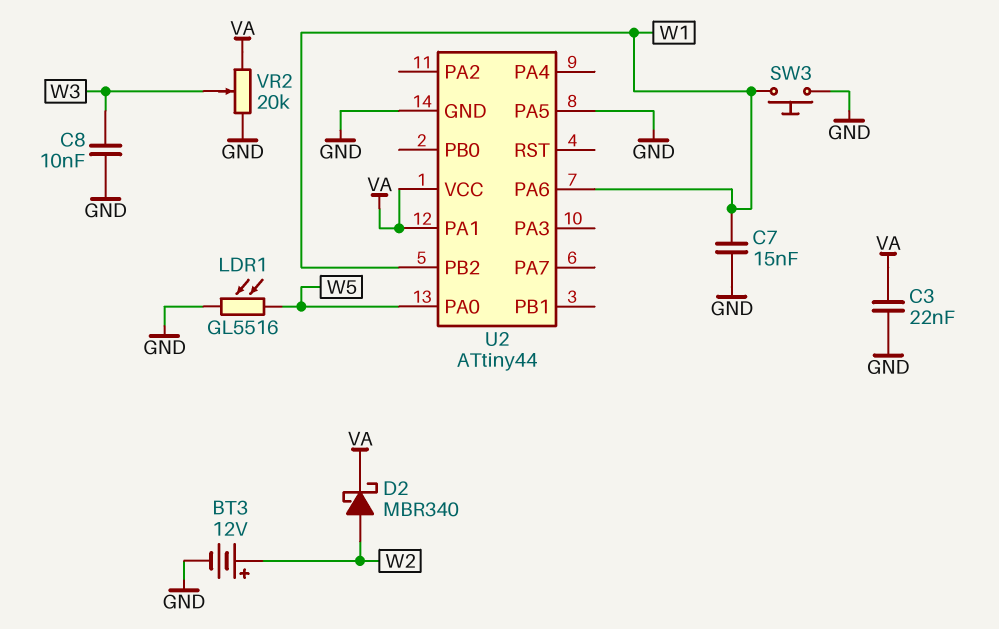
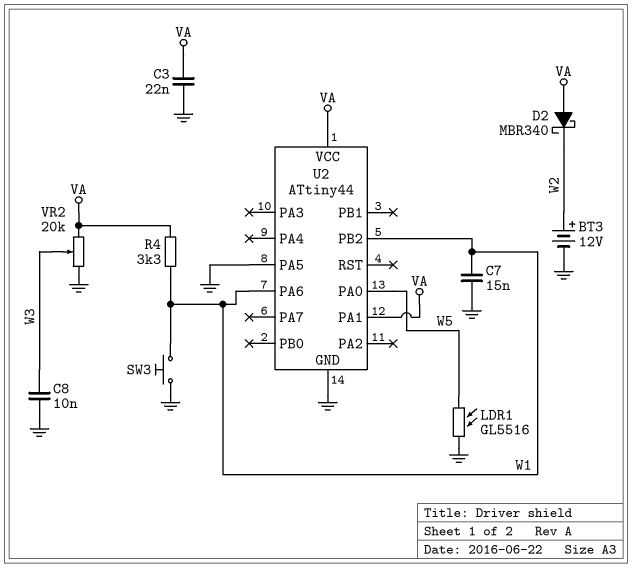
D2: schottky MBR340 (A W2, K VA) -> schottky MBR340 (A VA, K W2)
R4: none -> 3.3k (VA, W1)

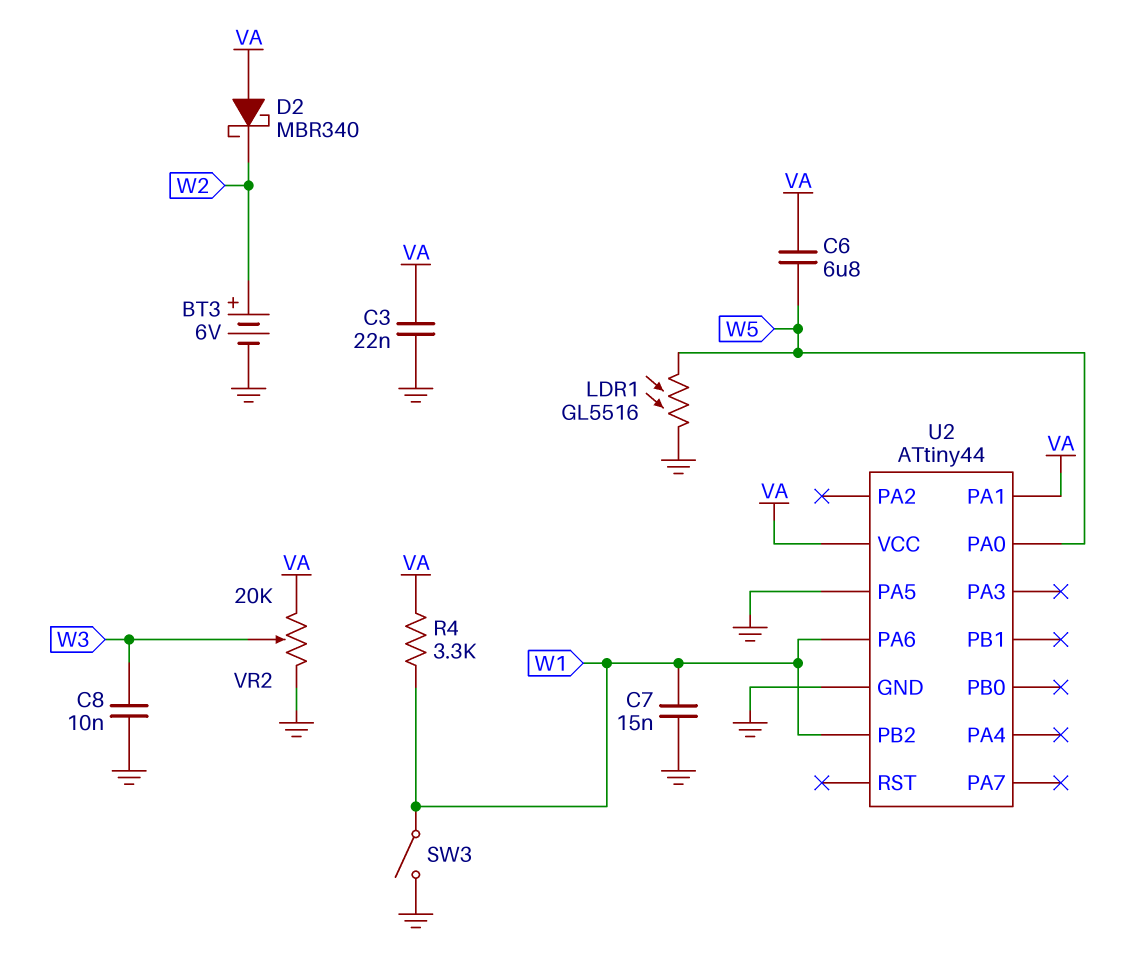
BT3: 12V (plus W2, minus GND) -> 6V (plus W2, minus GND)
C6: none -> 6.8uF (VA, W5)
SW3: button (GND, W1) -> switch (GND, W1)

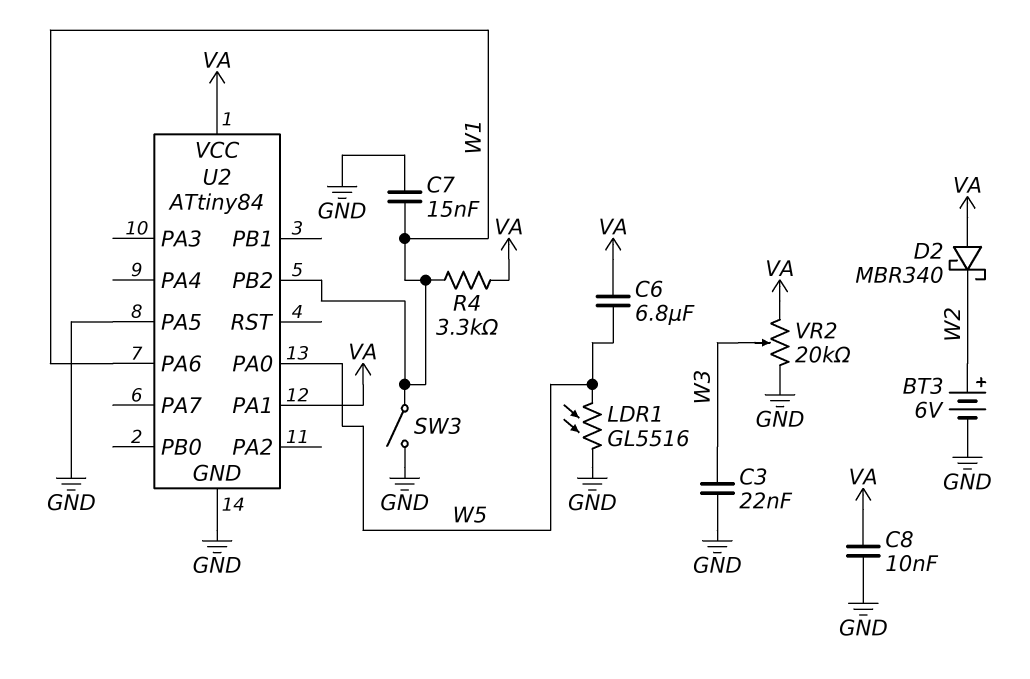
C3: 22nF (GND, VA) -> 22nF (GND, W3)
C8: 10nF (GND, W3) -> 10nF (GND, VA)
U2: ATtiny44 -> ATtiny84

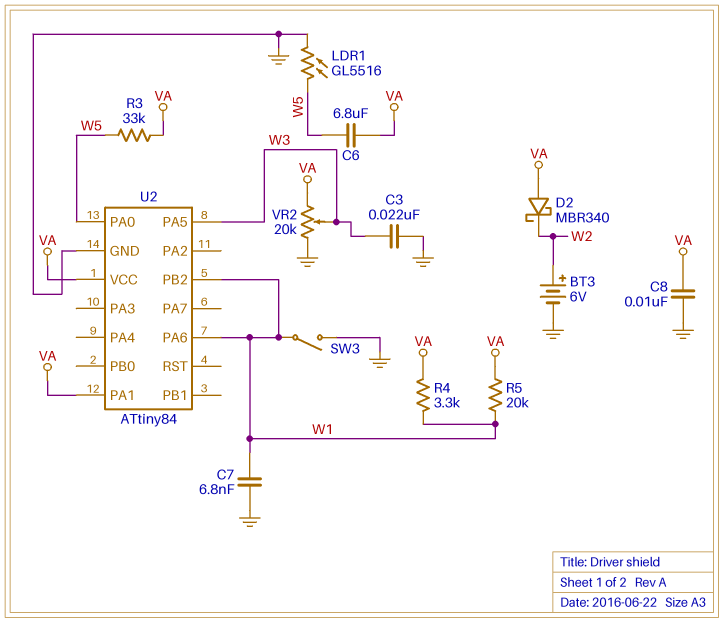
C7: 15nF (GND, W1) -> 6.8nF (GND, W1)
R3: none -> 33k (VA, W5)
R5: none -> 20k (VA, W1)
U2 pin PA5: GND -> W3

